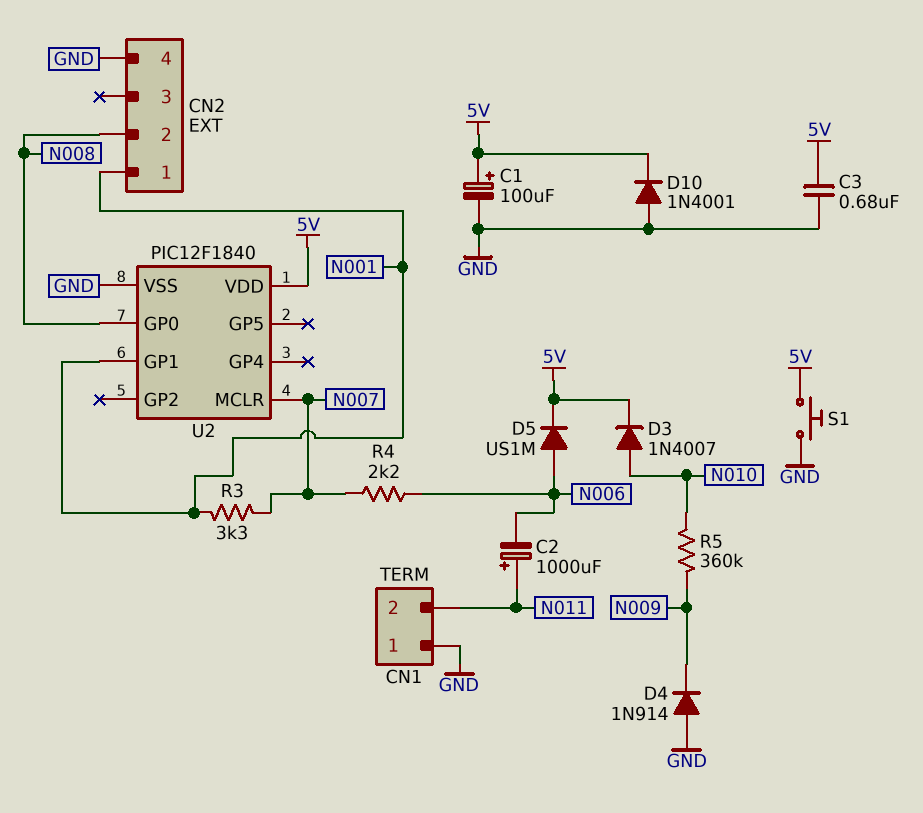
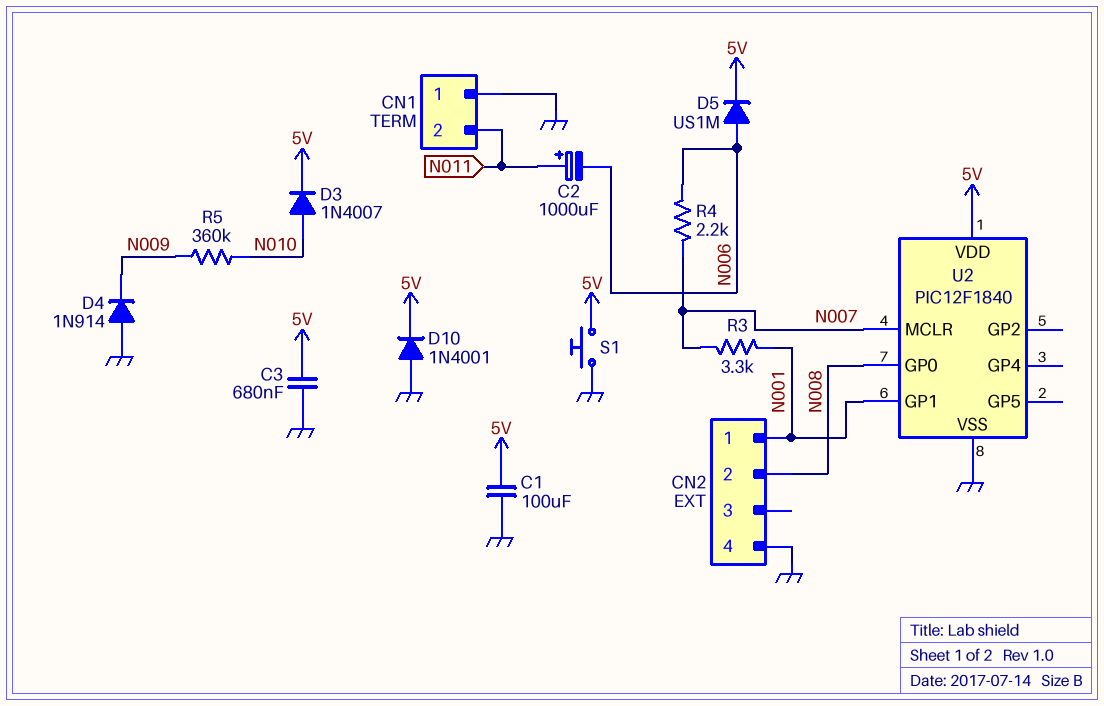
C1: 100uF (plus 5V, minus GND) -> 100uF (5V, GND)

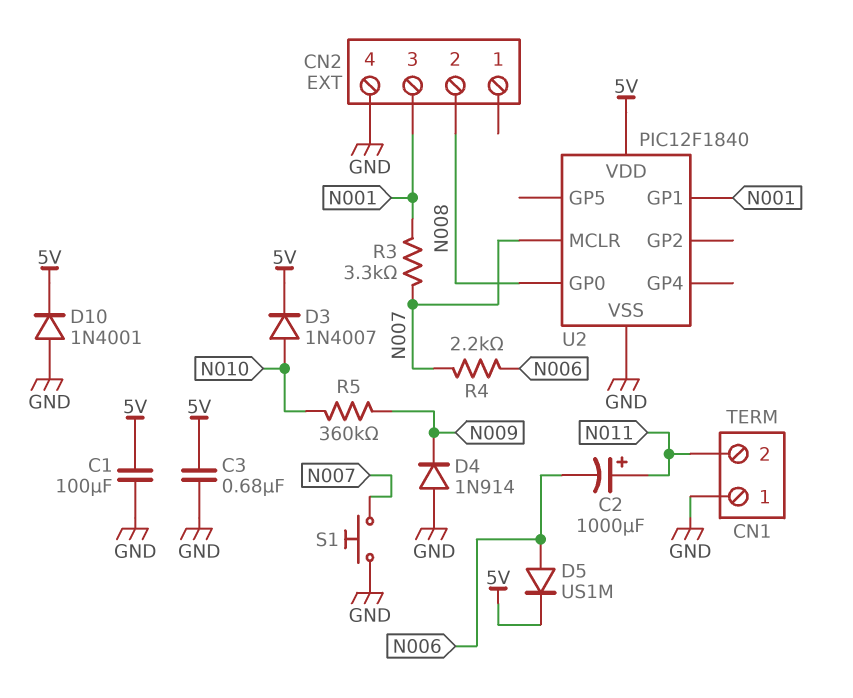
CN2 pin 1: N001 -> none
CN2 pin 3: none -> N001
S1: button (5V, GND) -> button (GND, N007)

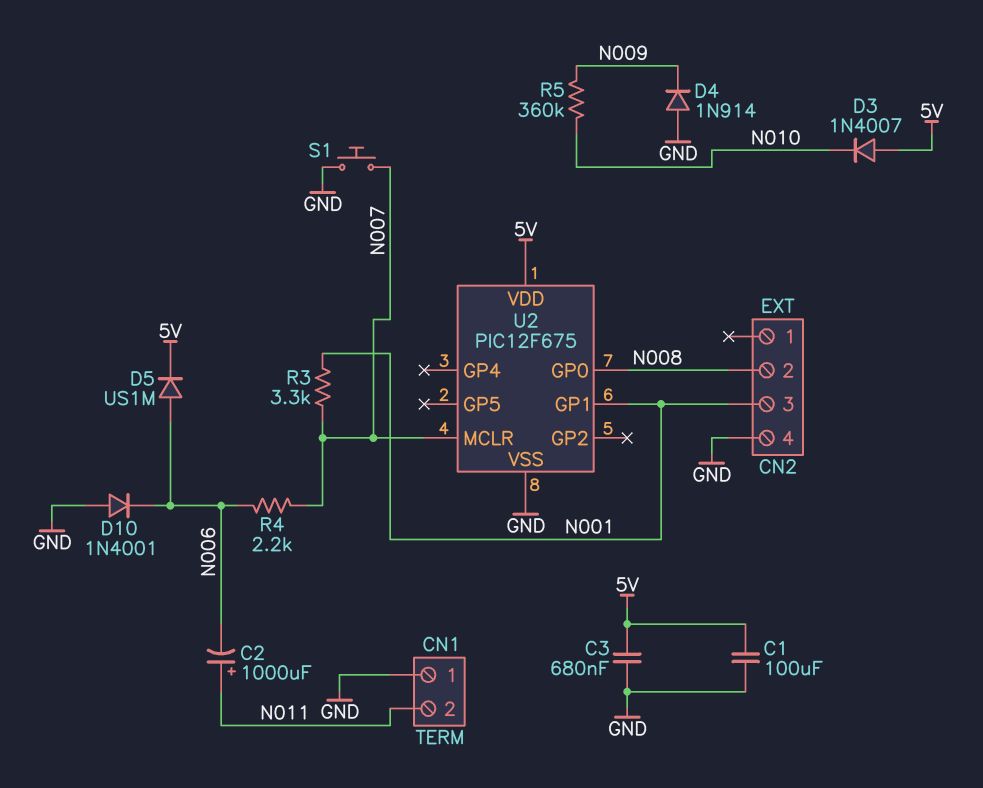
D3: diode 1N4007 (A N010, K 5V) -> diode 1N4007 (A 5V, K N010)
D10: diode 1N4001 (A GND, K 5V) -> diode 1N4001 (A GND, K N006)
U2: PIC12F1840 -> PIC12F675

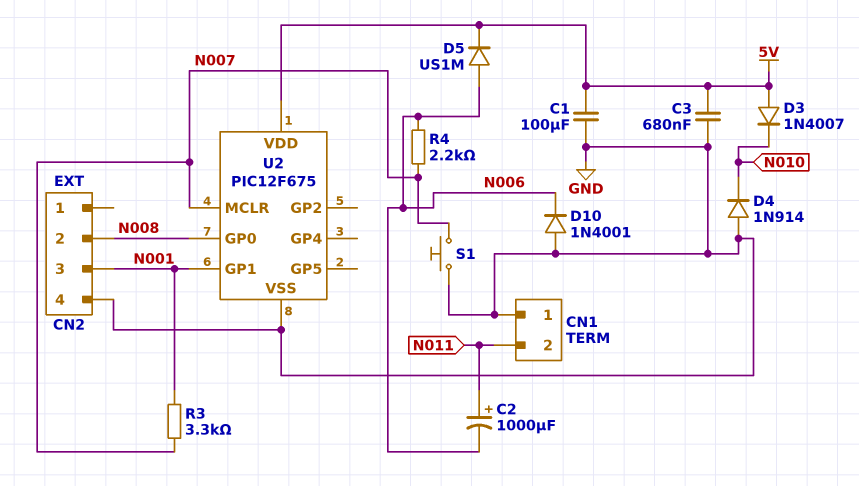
D4: diode 1N914 (A GND, K N009) -> diode 1N914 (A GND, K N010)
R5: 360k (N009, N010) -> none

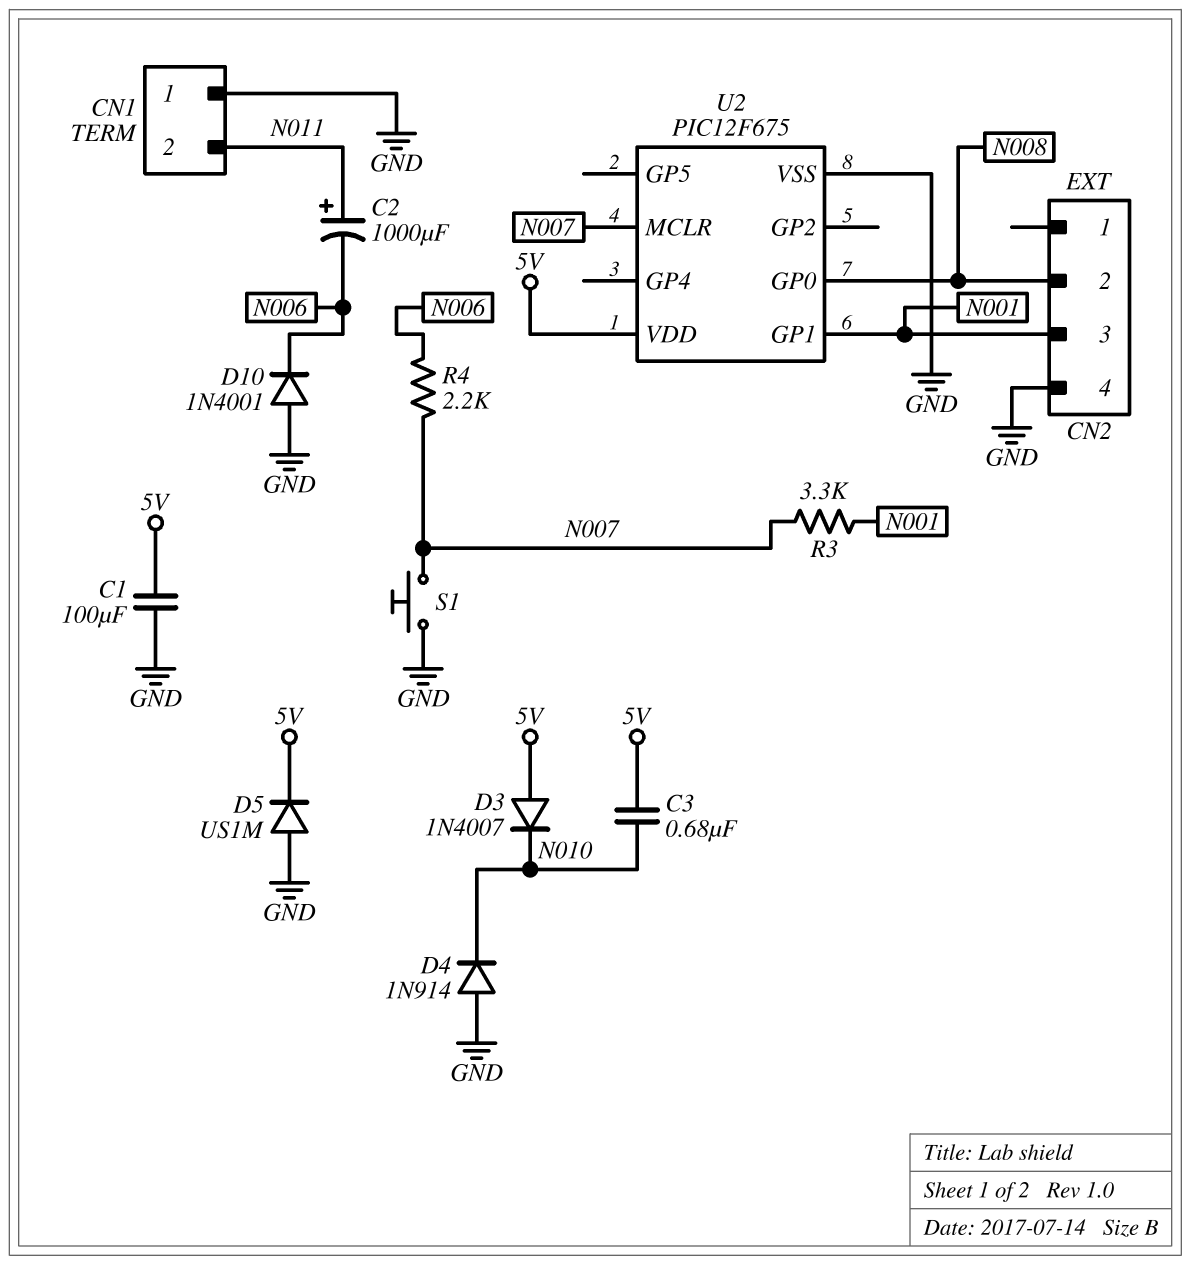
C3: 680nF (5V, GND) -> 680nF (5V, N010)
D5: diode US1M (A N006, K 5V) -> diode US1M (A GND, K 5V)

